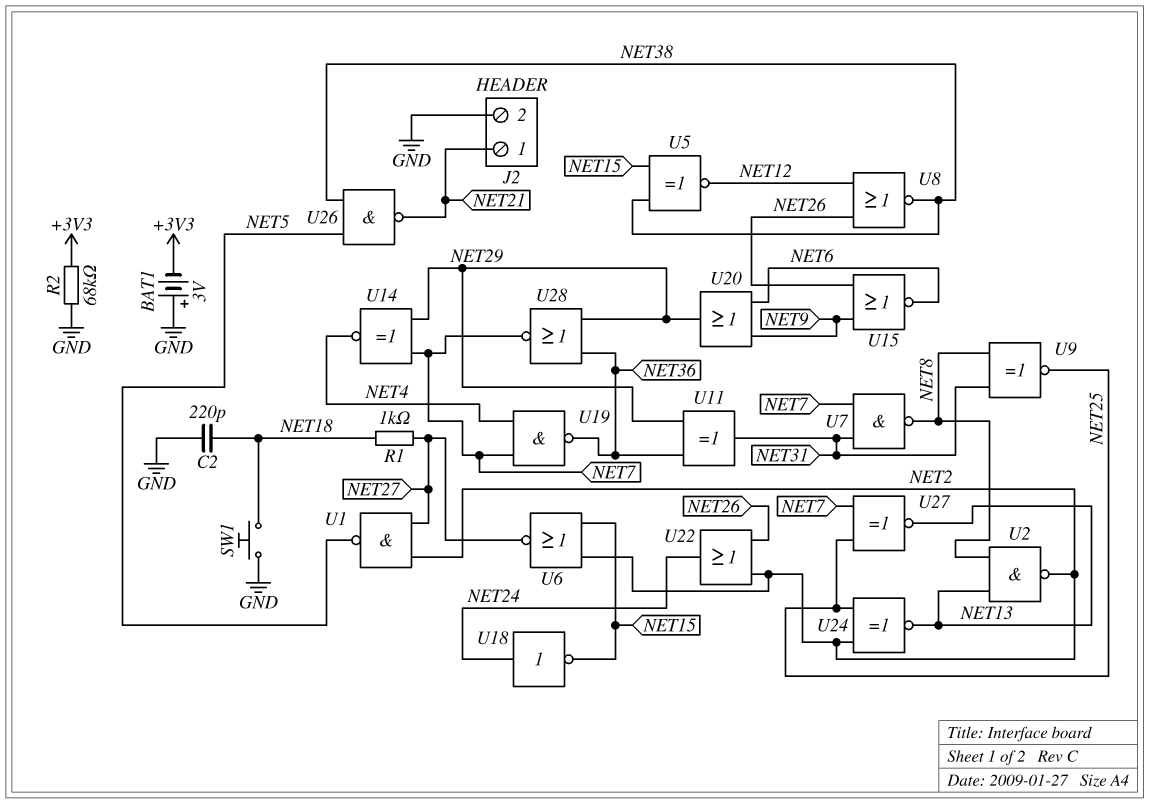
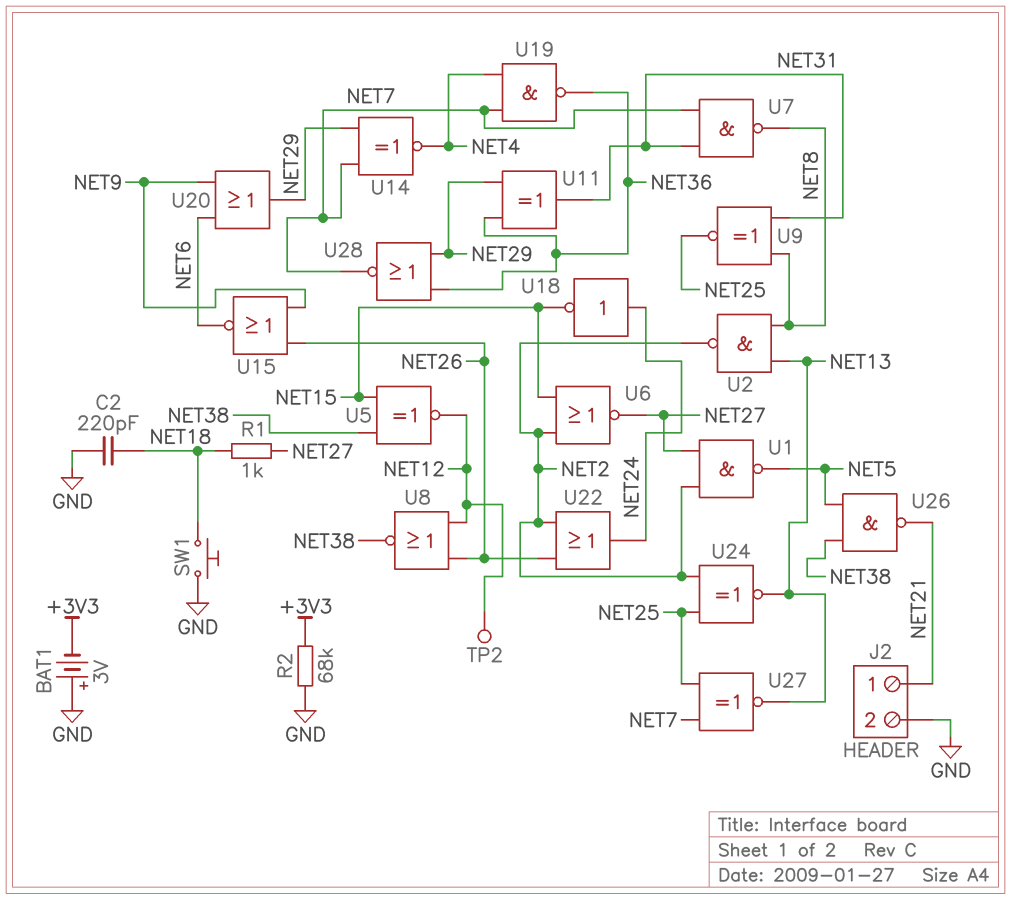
TP2: none -> test point (NET12)

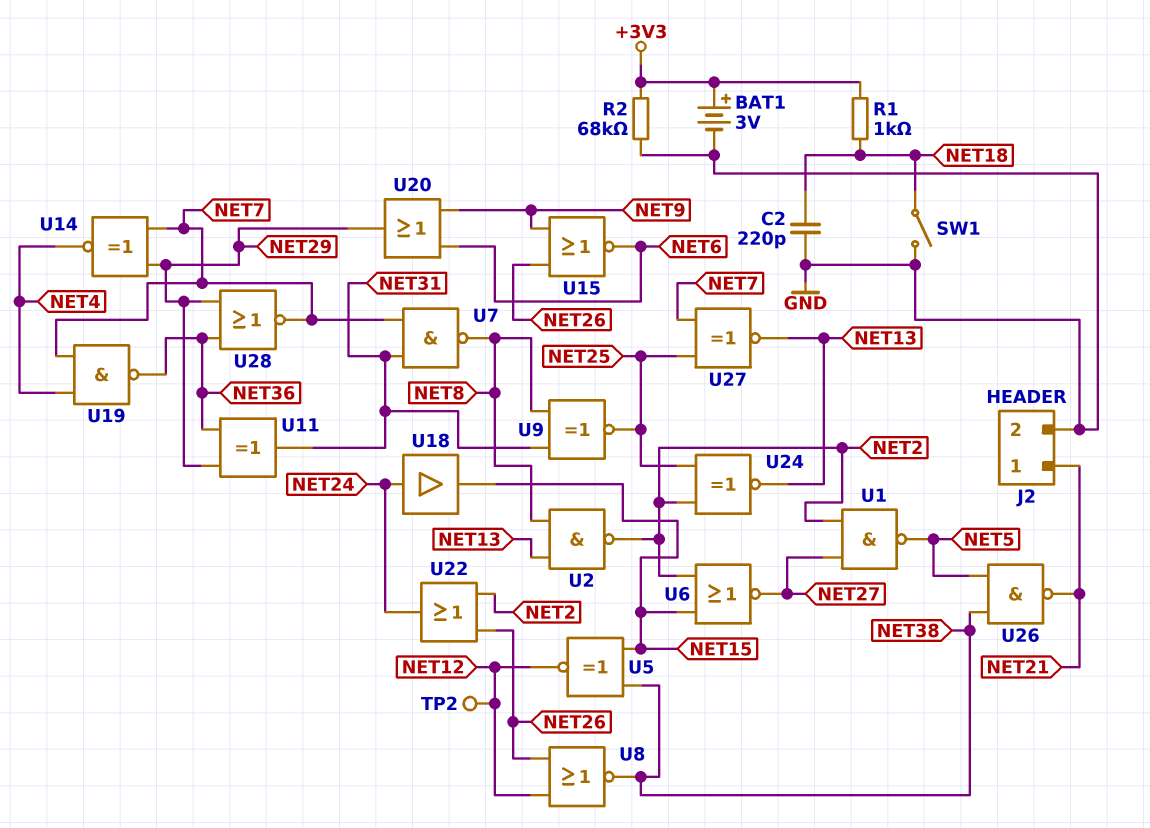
BAT1: 3V (plus GND, minus +3V3) -> 3V (plus +3V3, minus GND)
R1: 1k (NET18, NET27) -> 1k (+3V3, NET18)
SW1: button (GND, NET18) -> switch (GND, NET18)
U18: NOT (in NET24, out NET15) -> buffer (in NET24, out NET15)

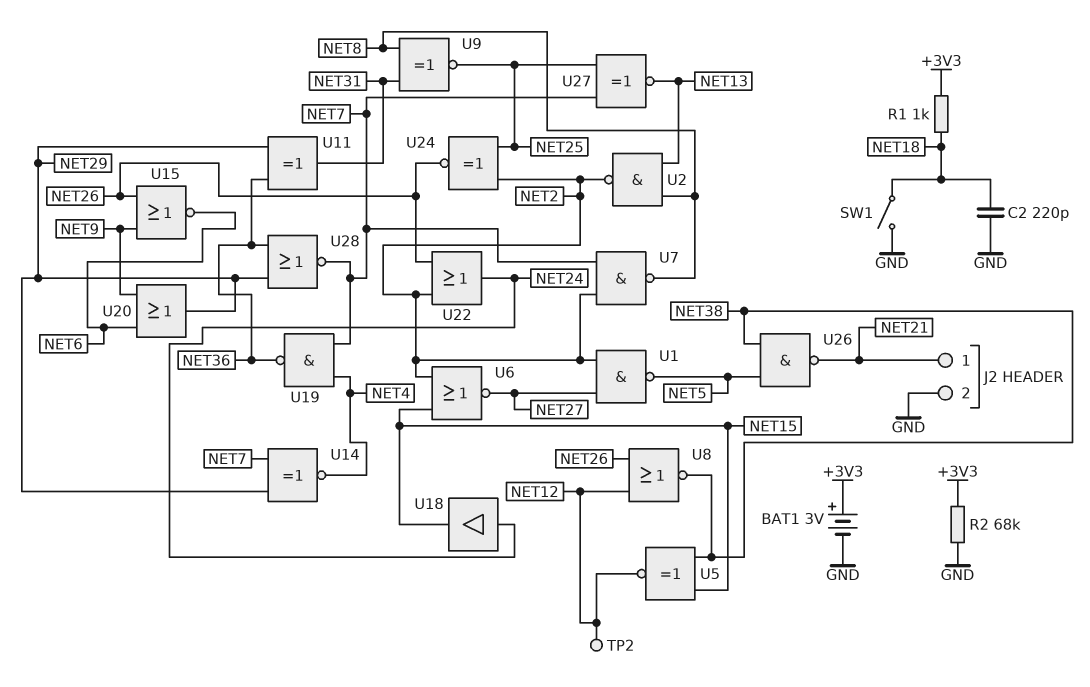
U7: NAND (in NET7, in NET31, out NET8) -> NAND (in NET2, in NET7, out NET8)
U24: XNOR (in NET2, in NET25, out NET13) -> XNOR (in NET2, in NET25, out NET26)

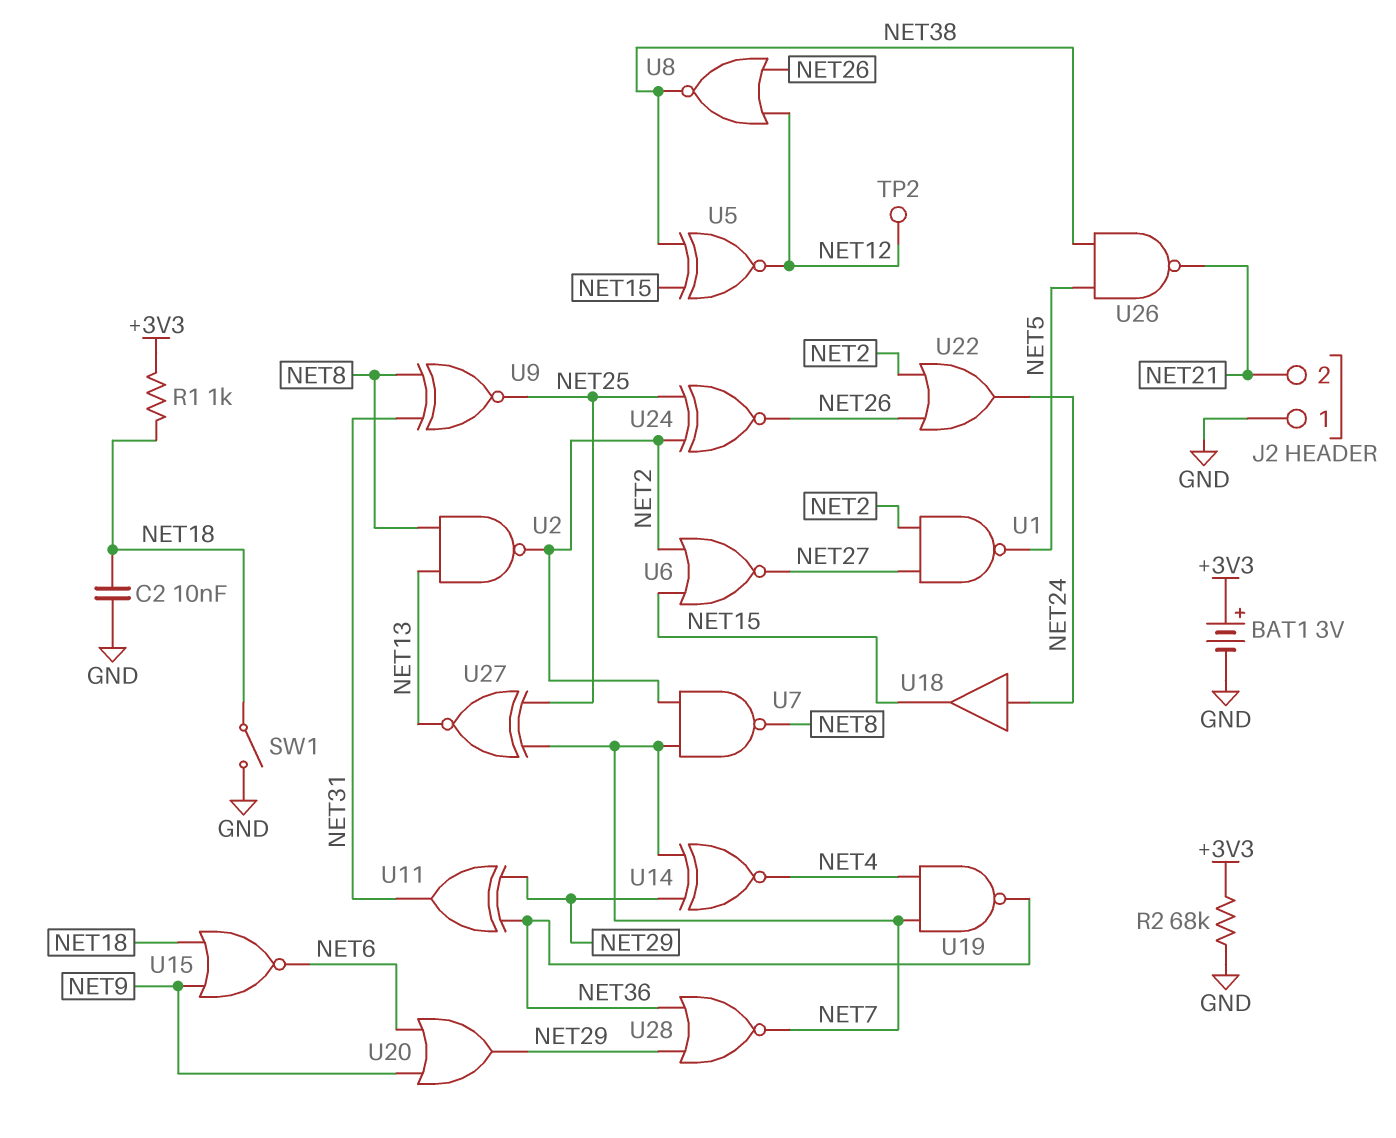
C2: 220pF (GND, NET18) -> 10nF (GND, NET18)
J2 pin 1: NET21 -> GND
J2 pin 2: GND -> NET21
U15: NOR (in NET9, in NET26, out NET6) -> NOR (in NET9, in NET18, out NET6)

